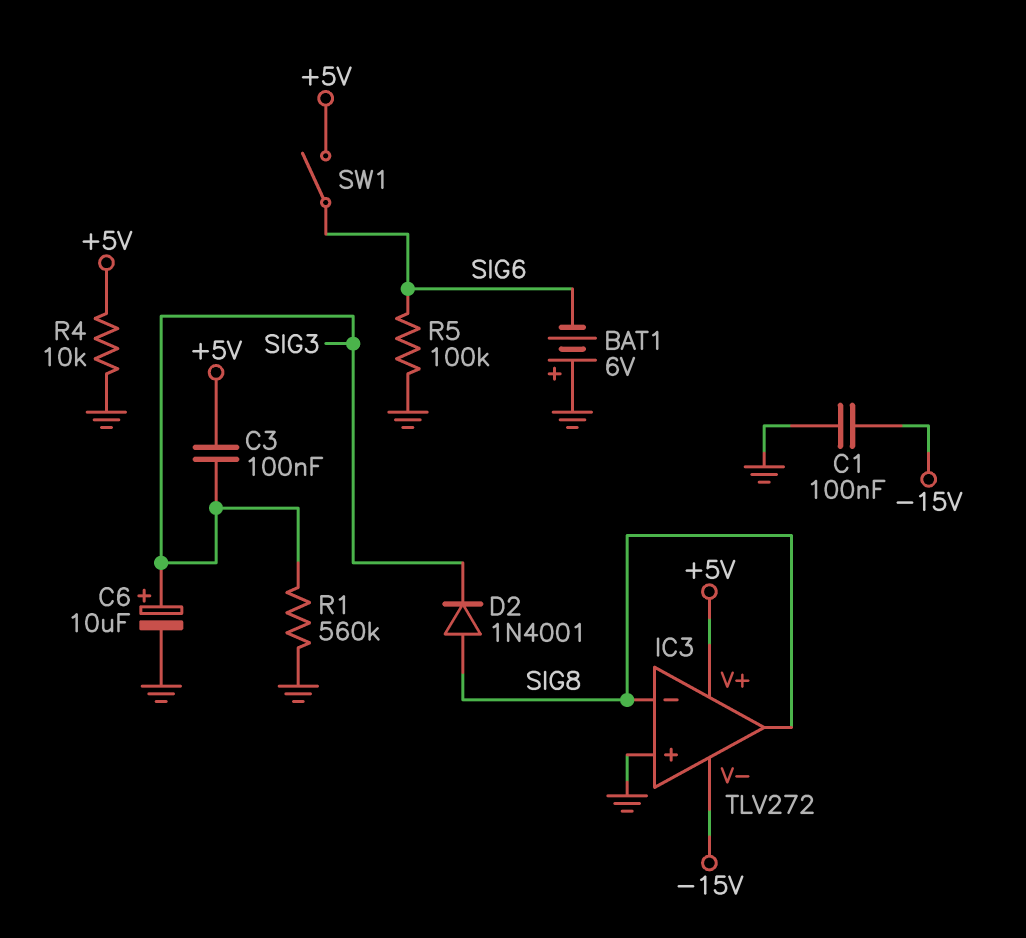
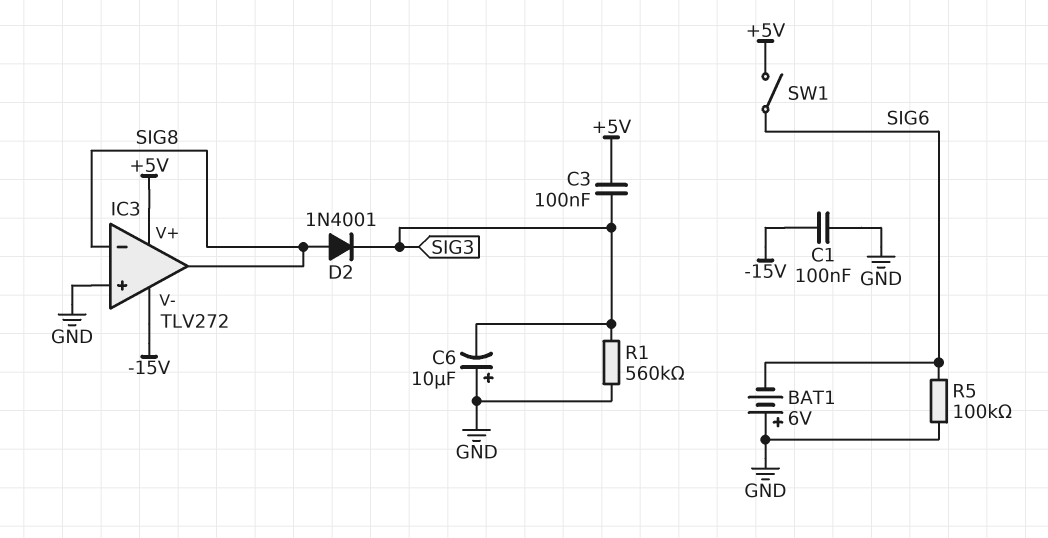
C6: 10uF (plus SIG3, minus GND) -> 10uF (plus GND, minus SIG3)
R4: 10k (+5V, GND) -> none

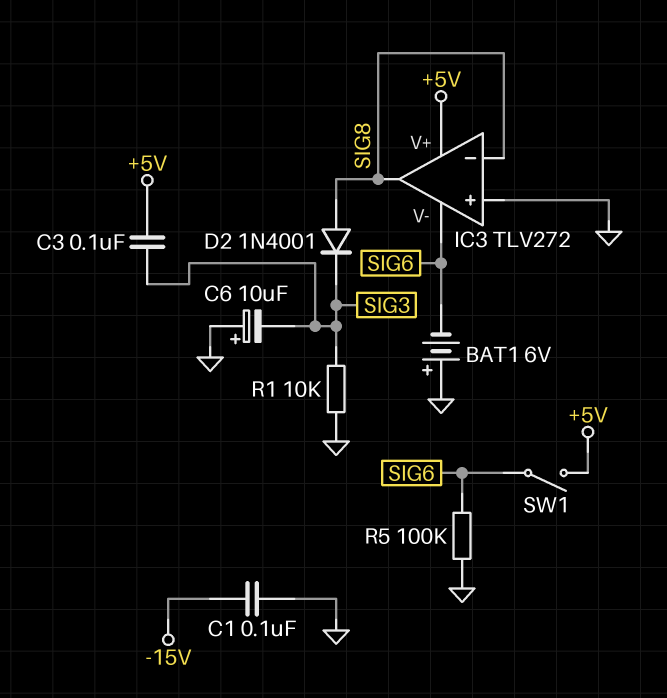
IC3 pin V-: -15V -> SIG6
R1: 560k (GND, SIG3) -> 10k (GND, SIG3)

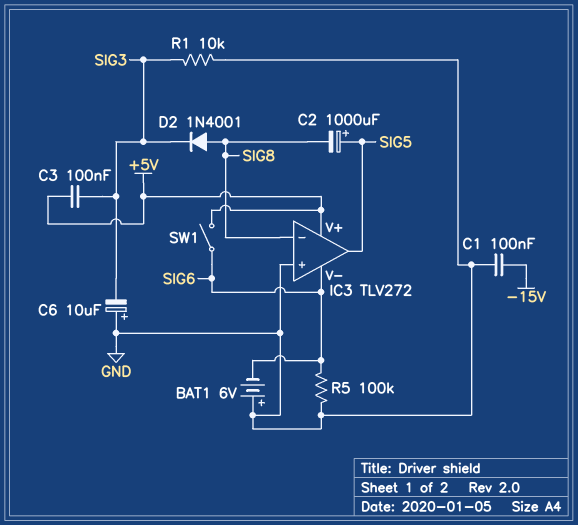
C2: none -> 1000uF (plus SIG5, minus SIG8)
IC3 pin out: SIG8 -> SIG5

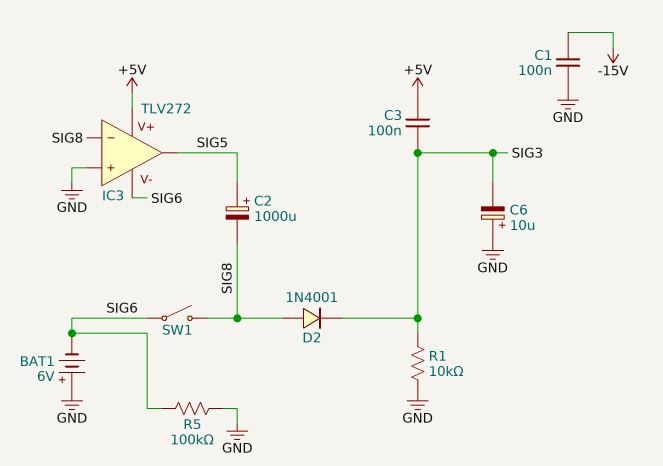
SW1: switch (+5V, SIG6) -> switch (SIG6, SIG8)

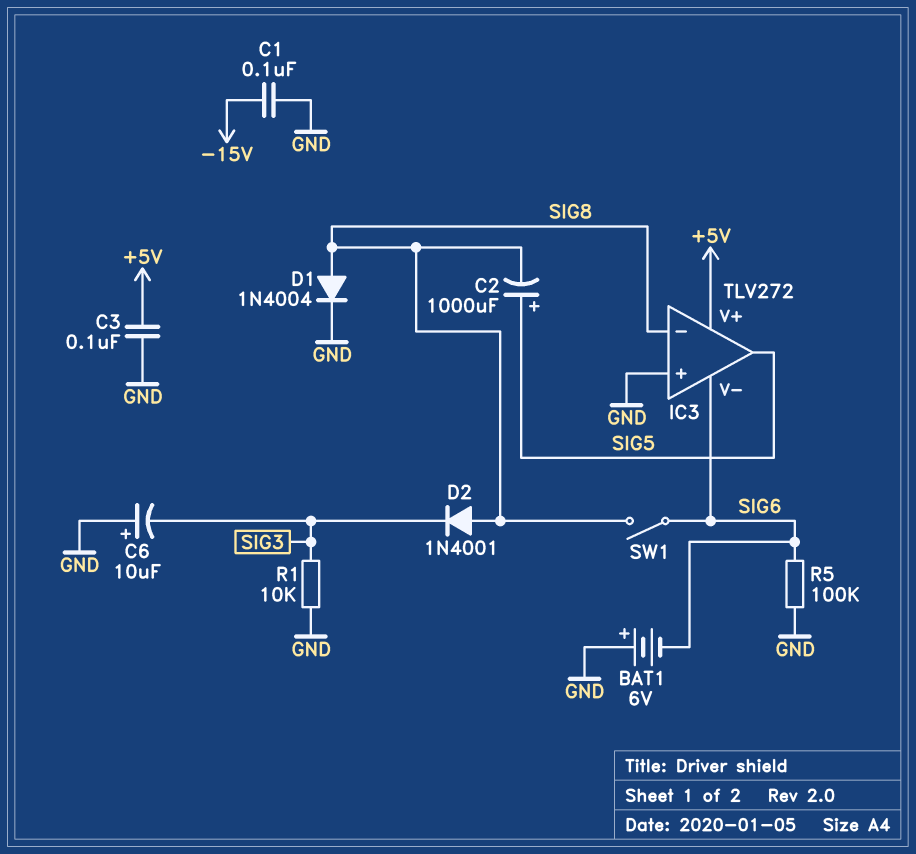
C3: 100nF (+5V, SIG3) -> 100nF (+5V, GND)
D1: none -> diode 1N4004 (A SIG8, K GND)

